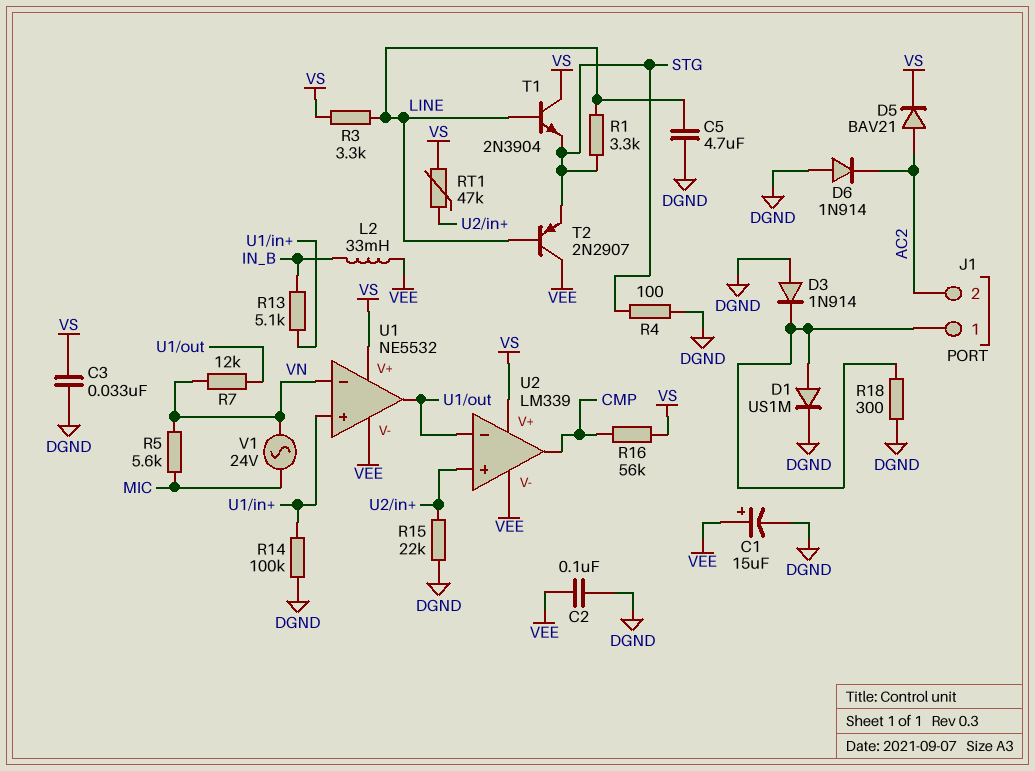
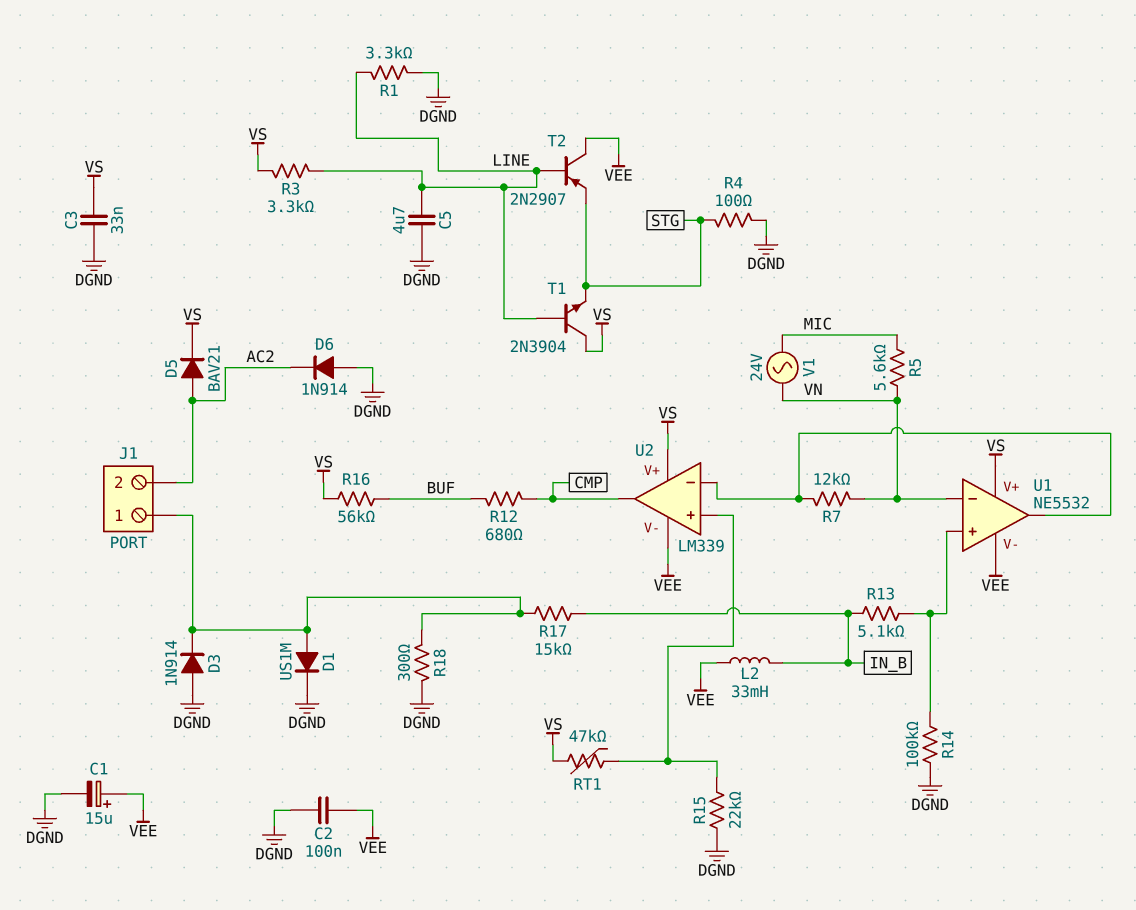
R1: 3.3k (LINE, STG) -> 3.3k (DGND, LINE)
R12: none -> 680 (BUF, CMP)
R16: 56k (CMP, VS) -> 56k (BUF, VS)
R17: none -> 15k (IN_B, J1/1)

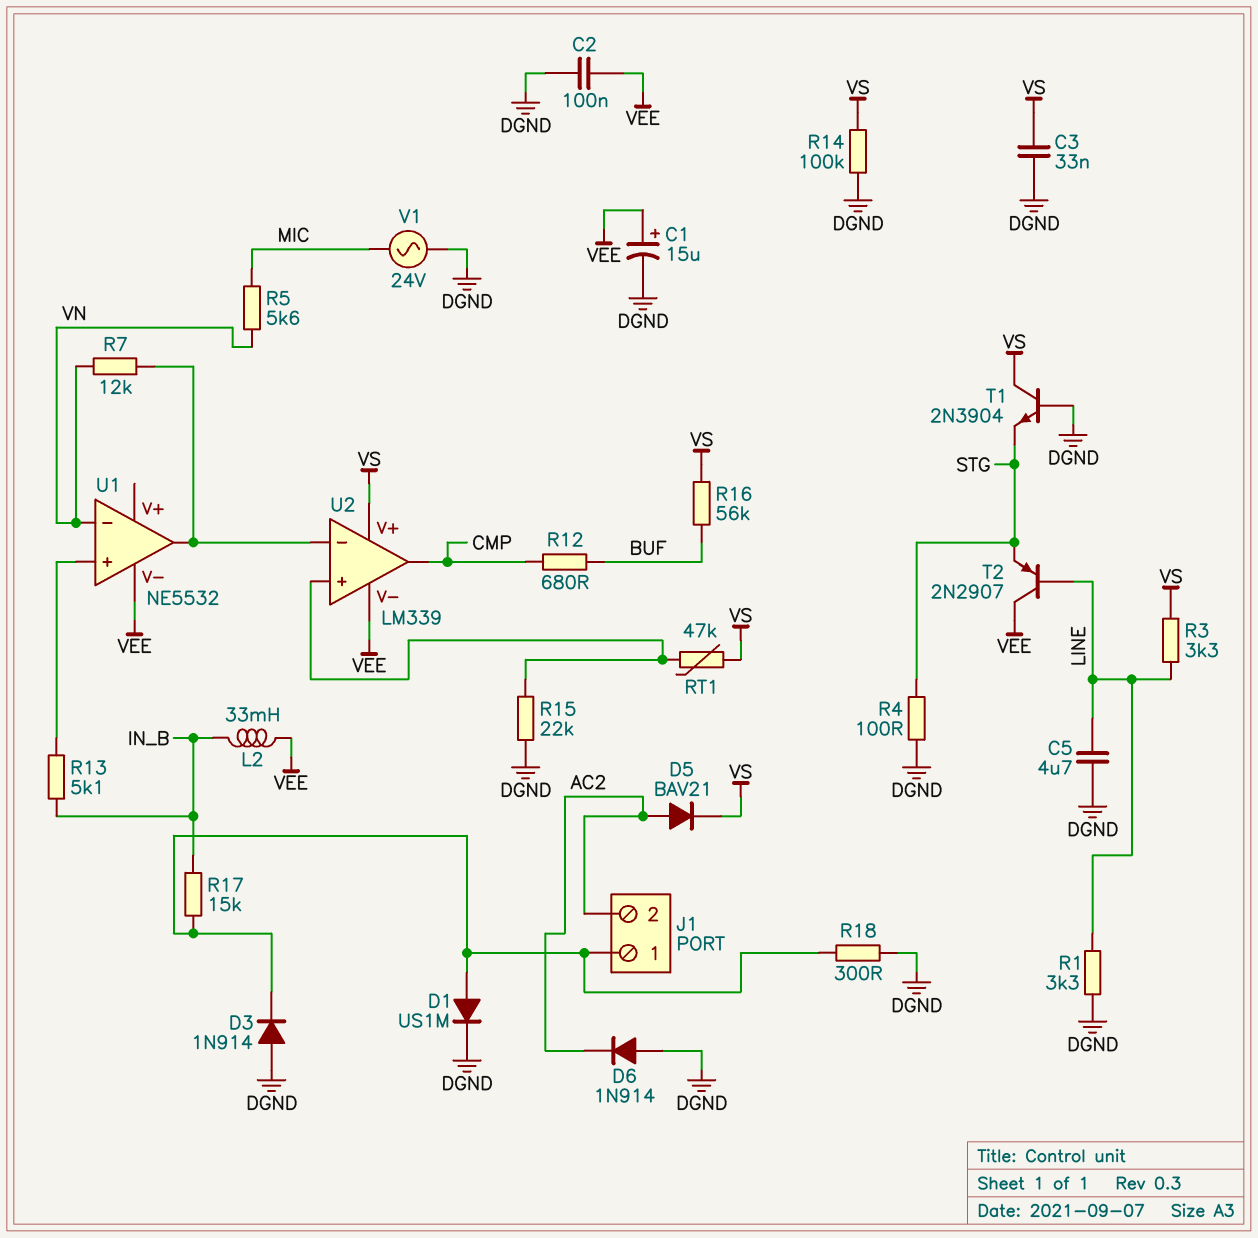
R14: 100k (DGND, U1/in+) -> 100k (DGND, VS)
T1: NPN 2N3904 (B LINE, C VS, E STG) -> NPN 2N3904 (B DGND, C VS, E STG)
U1 pin V+: VS -> none
V1: AC 24V (MIC, VN) -> AC 24V (DGND, MIC)

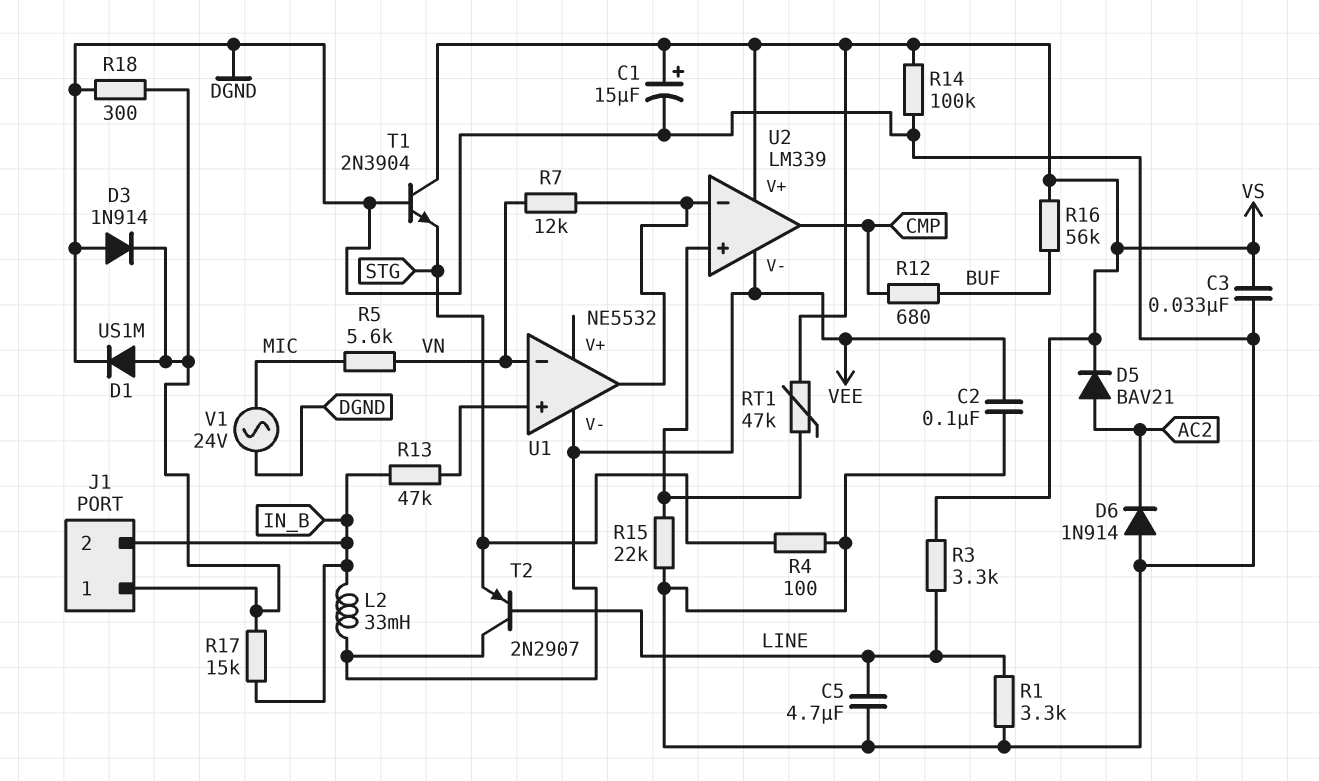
C1: 15uF (plus VEE, minus DGND) -> 15uF (plus VS, minus DGND)
J1 pin 2: AC2 -> IN_B
R13: 5.1k (IN_B, U1/in+) -> 47k (IN_B, U1/in+)

